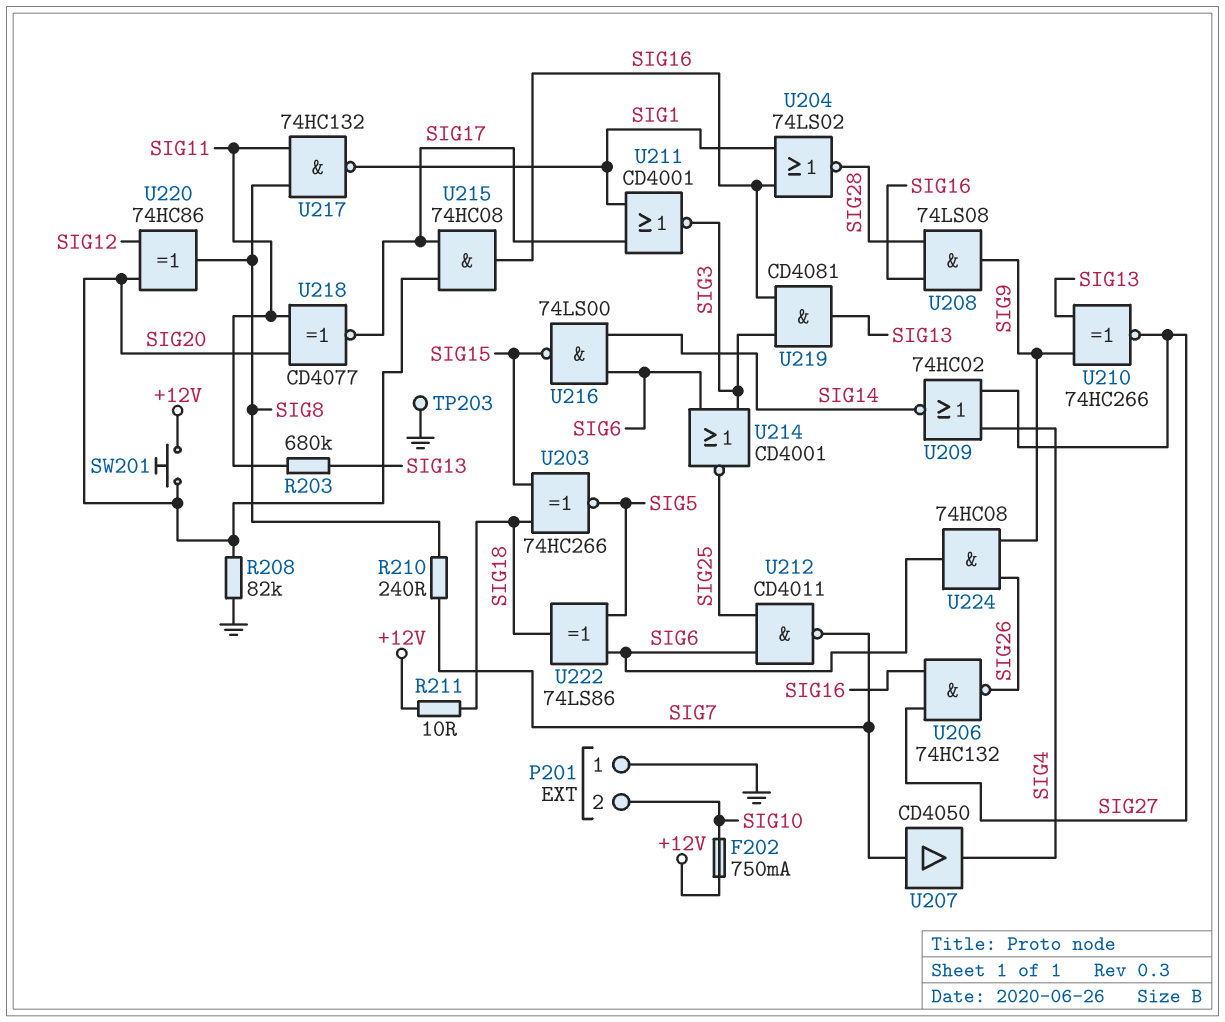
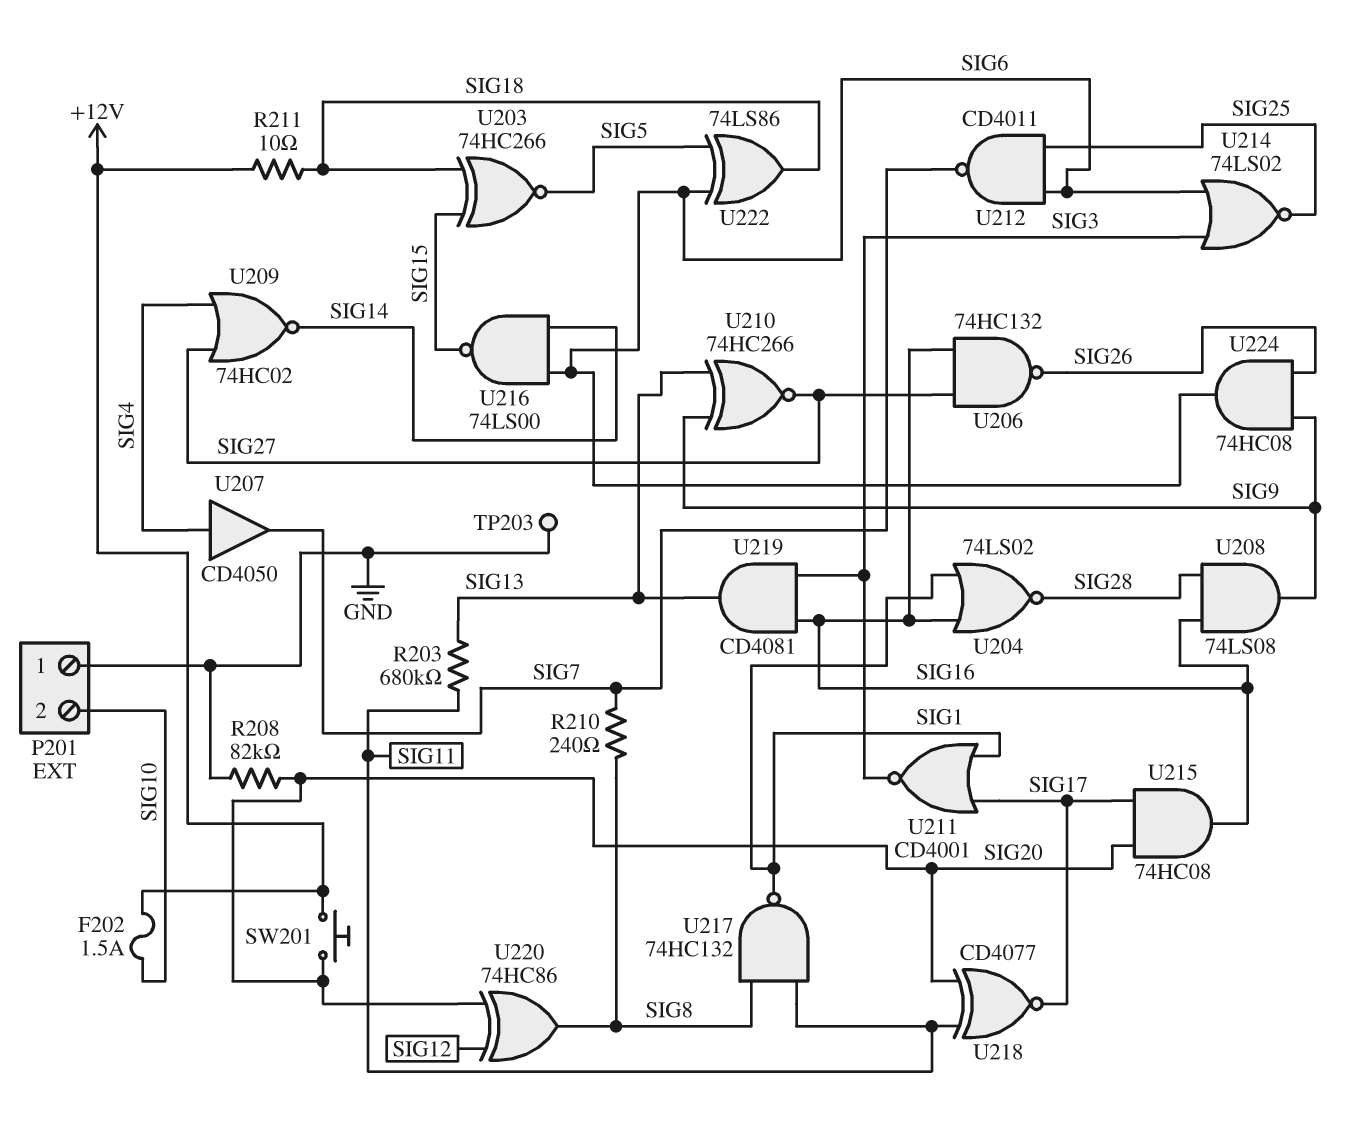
F202: 750mA (+12V, SIG10) -> 1.5A (+12V, SIG10)
U207: buffer CD4050 (in SIG7, out SIG4) -> buffer CD4050 (in SIG4, out SIG7)
U214: NOR CD4001 (in SIG3, in SIG6, out SIG25) -> NOR 74LS02 (in SIG3, in SIG6, out SIG25)

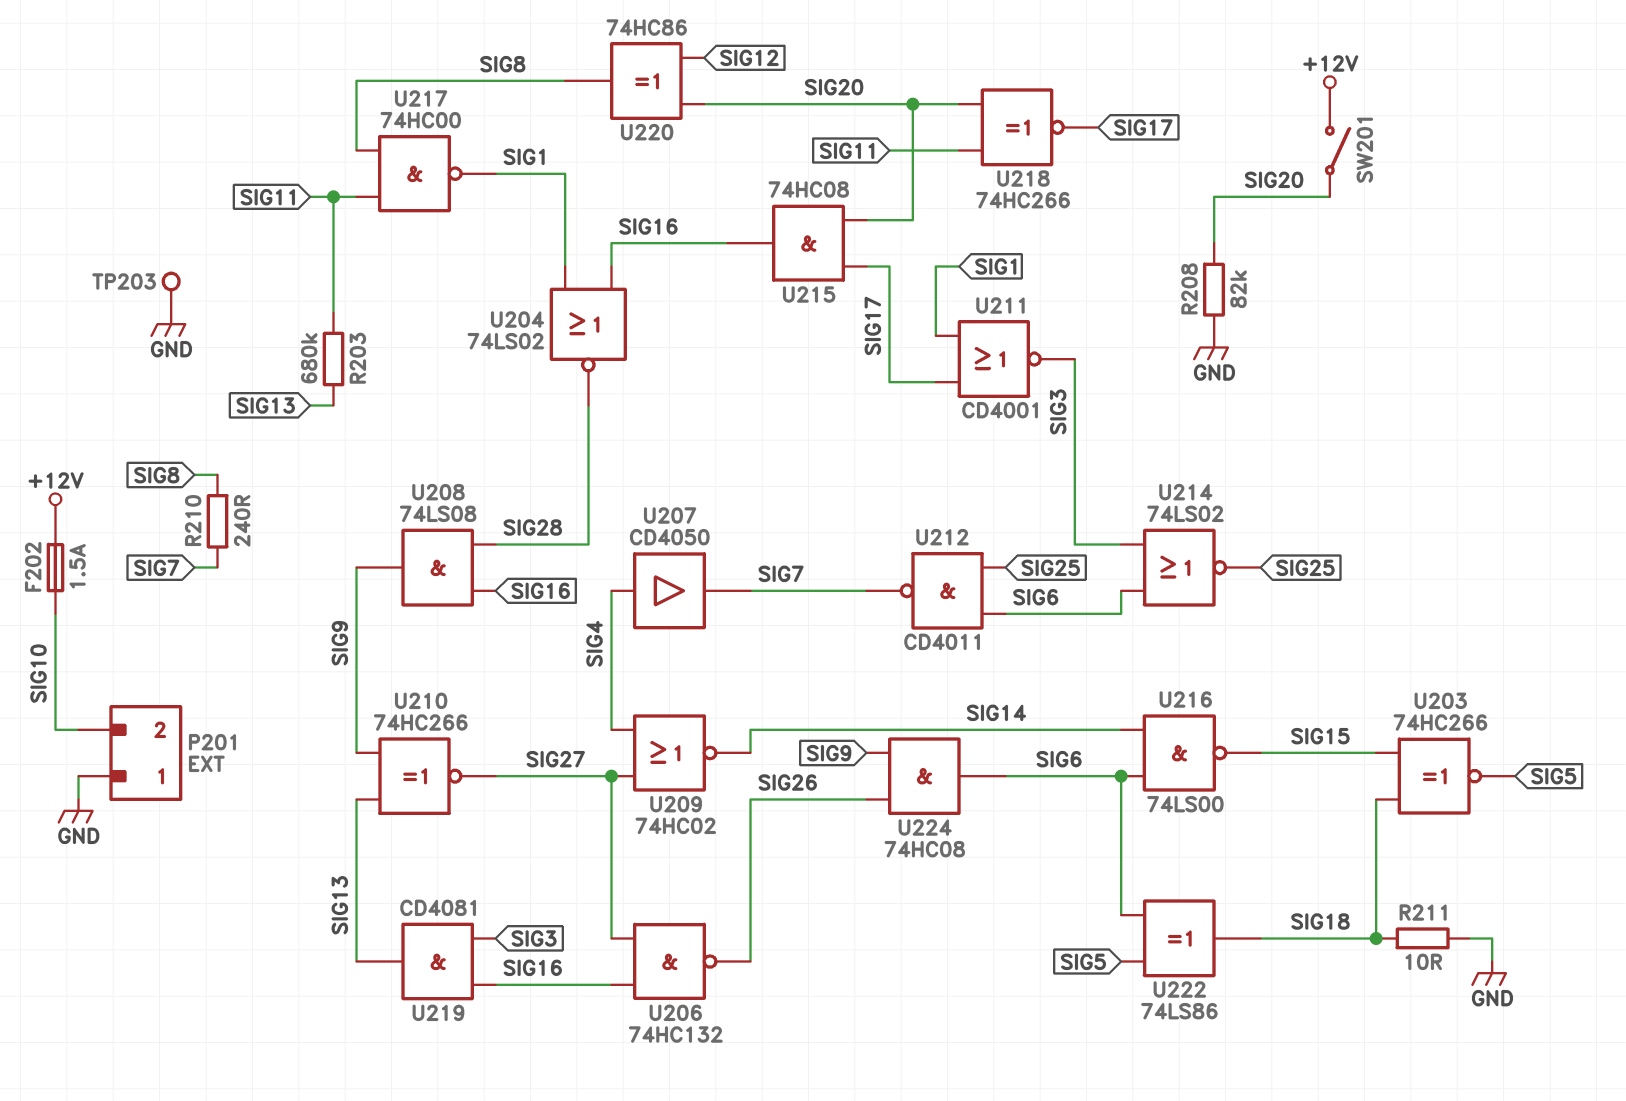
R211: 10 (+12V, SIG18) -> 10 (GND, SIG18)
SW201: button (+12V, SIG20) -> switch (+12V, SIG20)
U217: NAND 74HC132 (in SIG8, in SIG11, out SIG1) -> NAND 74HC00 (in SIG8, in SIG11, out SIG1)
U218: XNOR CD4077 (in SIG11, in SIG20, out SIG17) -> XNOR 74HC266 (in SIG11, in SIG20, out SIG17)

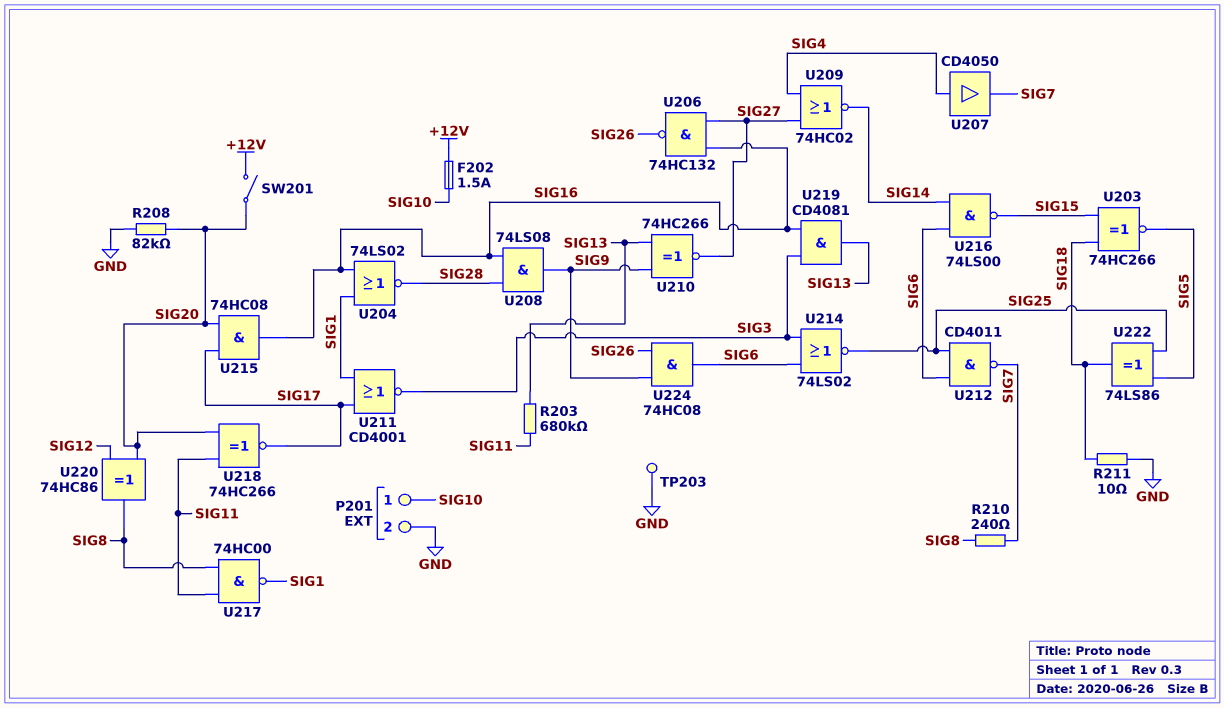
P201 pin 1: GND -> SIG10
P201 pin 2: SIG10 -> GND
U222: XOR 74LS86 (in SIG5, in SIG6, out SIG18) -> XOR 74LS86 (in SIG5, in SIG25, out SIG18)

